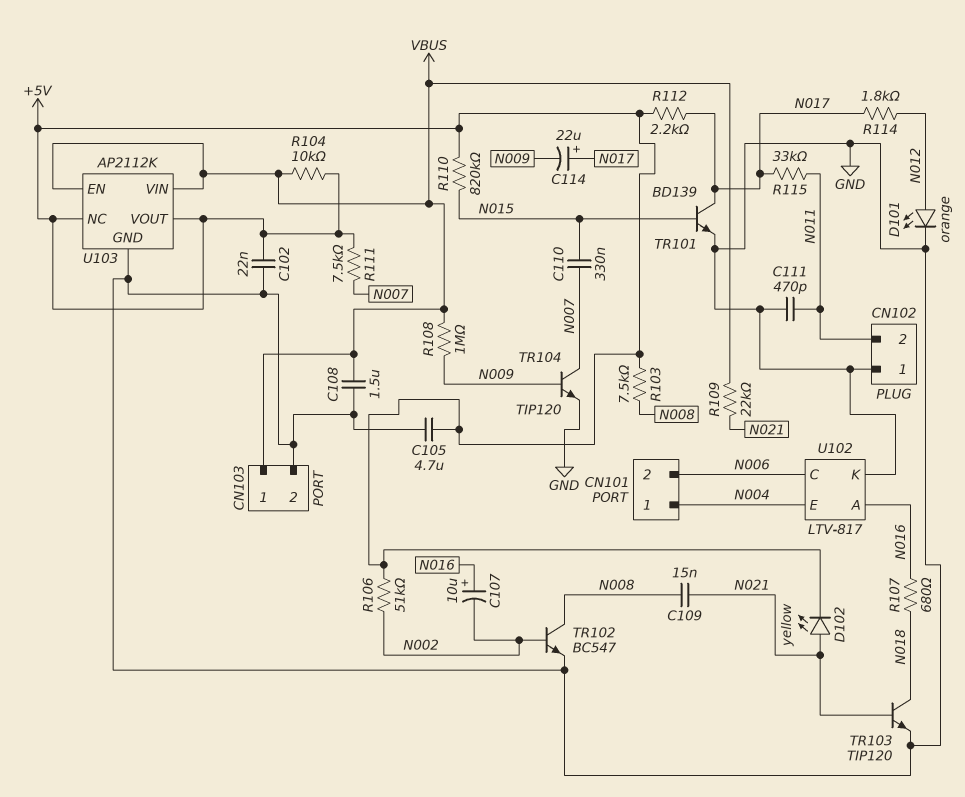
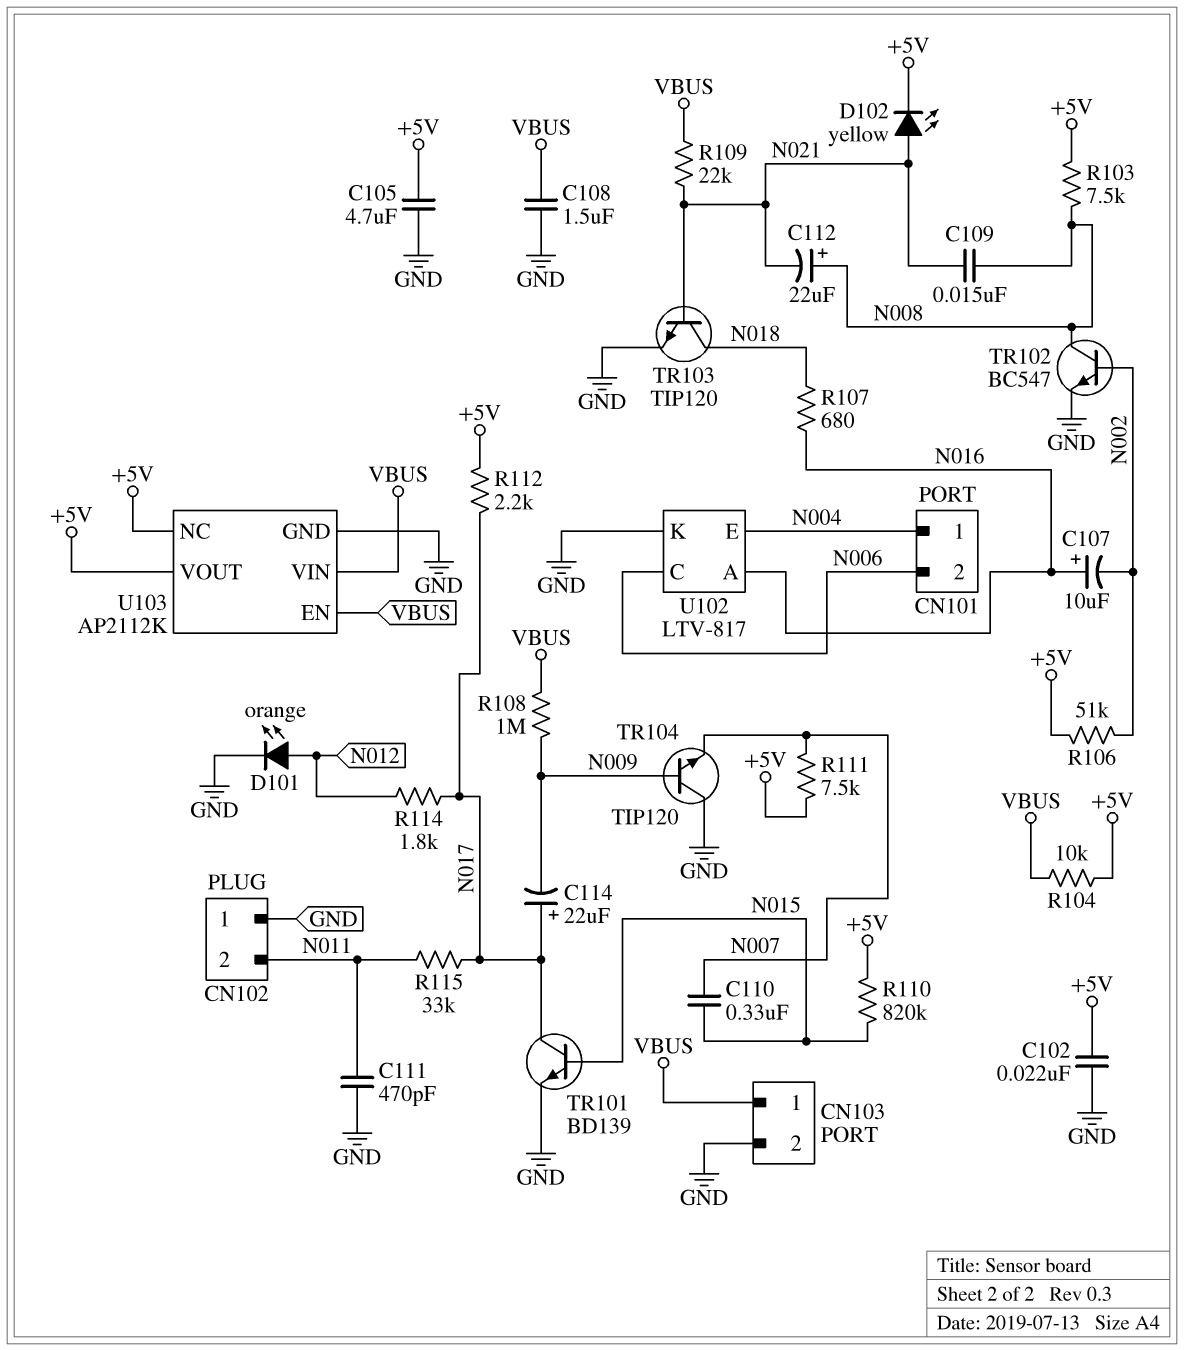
C112: none -> 22uF (plus N008, minus N021)
TR104: NPN TIP120 (B N009, C N007, E GND) -> NPN TIP120 (B N009, C GND, E N007)

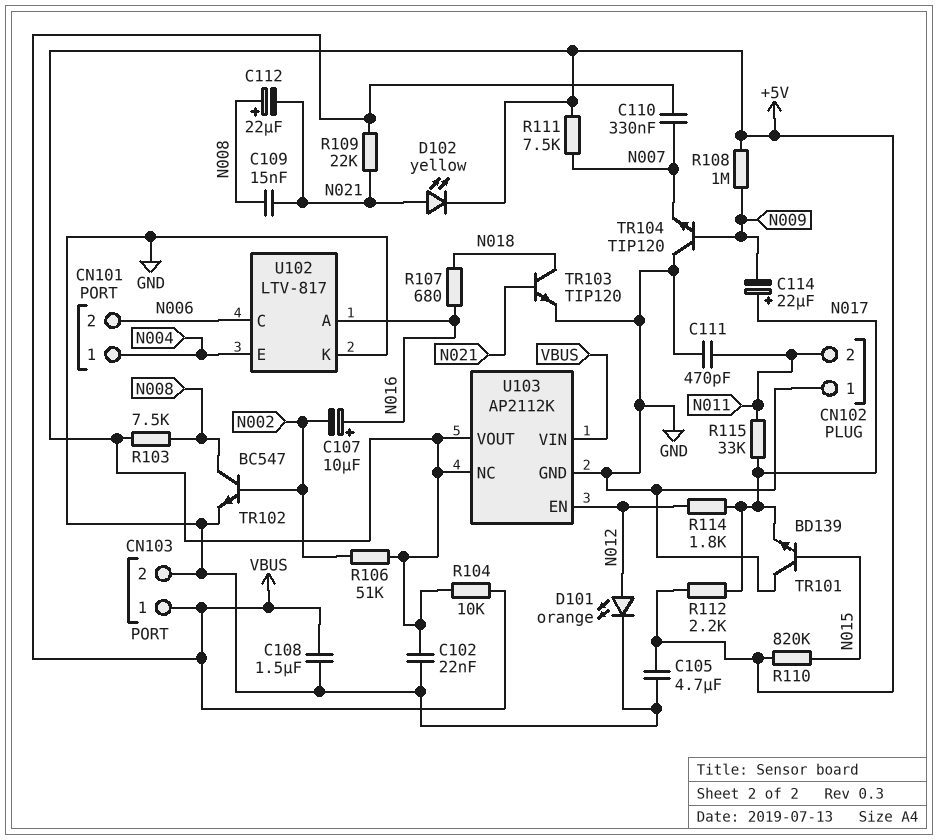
C110: 330nF (N007, N015) -> 330nF (N007, VBUS)
R108: 1M (N009, VBUS) -> 1M (+5V, N009)
TR101: NPN BD139 (B N015, C N017, E GND) -> NPN BD139 (B N015, C GND, E N017)
U103 pin EN: VBUS -> N012

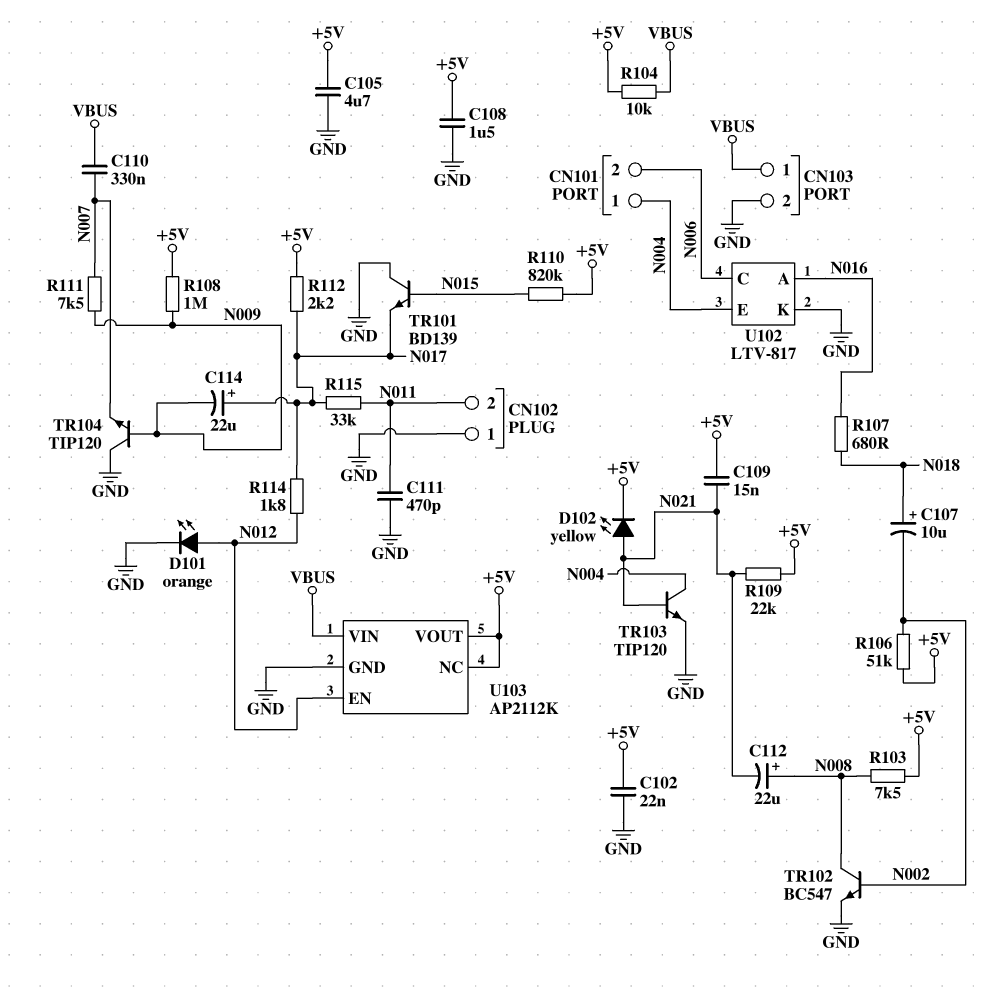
C107: 10uF (plus N016, minus N002) -> 10uF (plus N018, minus N002)
C108: 1.5uF (GND, VBUS) -> 1.5uF (+5V, GND)
C109: 15nF (N008, N021) -> 15nF (+5V, N021)
R109: 22k (N021, VBUS) -> 22k (+5V, N021)
R111: 7.5k (+5V, N007) -> 7.5k (N007, N009)
TR103: NPN TIP120 (B N021, C N018, E GND) -> NPN TIP120 (B N021, C N004, E GND)

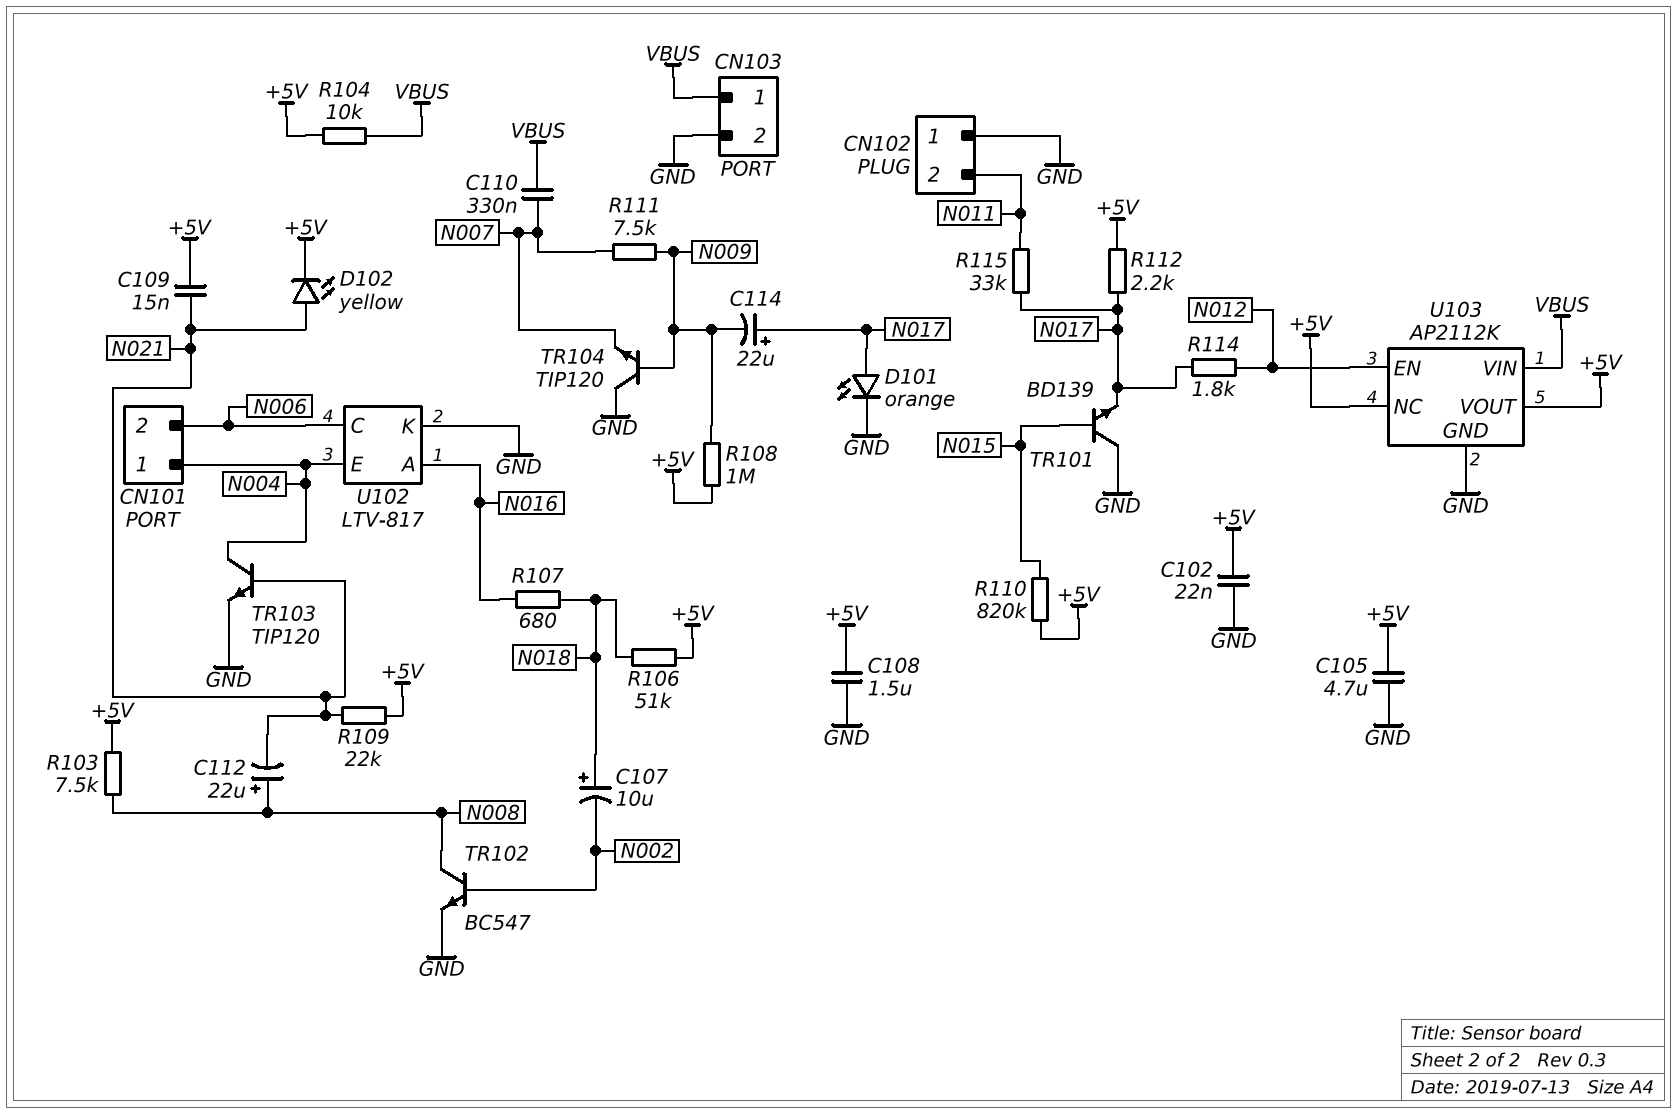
C111: 470pF (GND, N011) -> none
D101: LED orange (A N012, K GND) -> LED orange (A N017, K GND)
R106: 51k (+5V, N002) -> 51k (+5V, N018)

